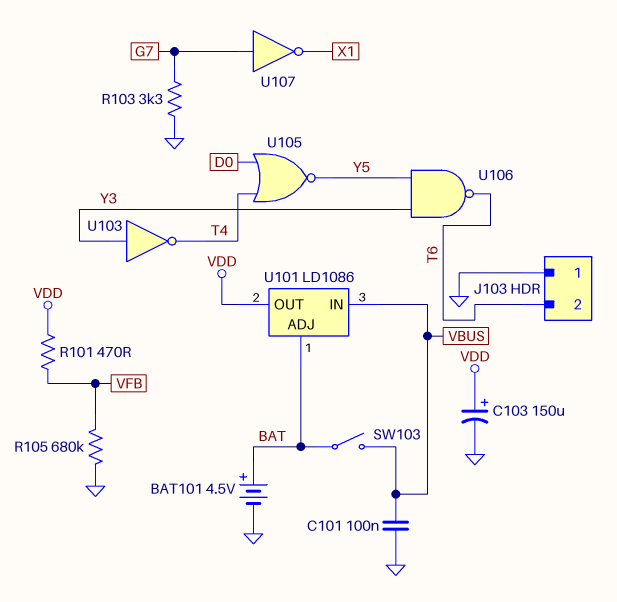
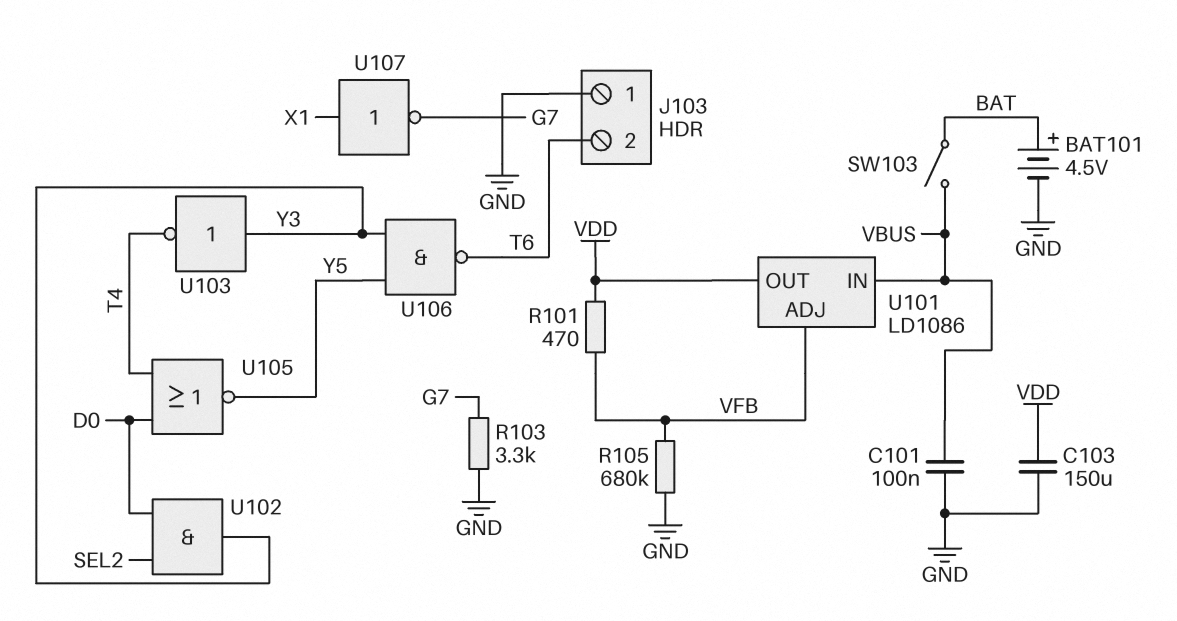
C103: 150uF (plus VDD, minus GND) -> 150uF (GND, VDD)
U101 pin ADJ: BAT -> VFB
U102: none -> AND (in D0, in SEL2, out Y3)
U107: NOT (in G7, out X1) -> NOT (in X1, out G7)

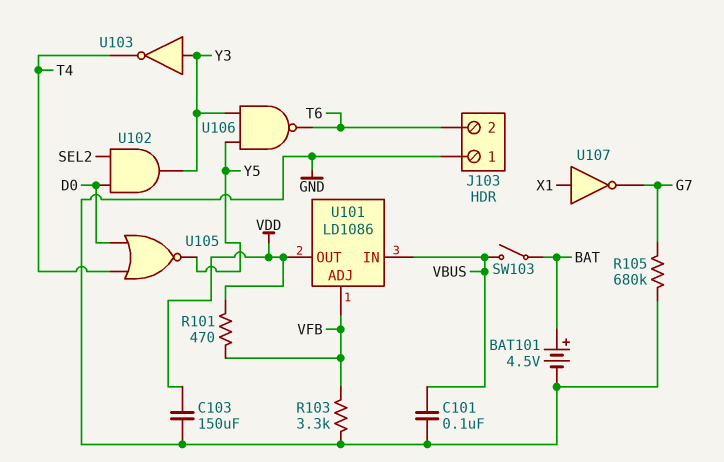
R103: 3.3k (G7, GND) -> 3.3k (GND, VFB)
R105: 680k (GND, VFB) -> 680k (G7, GND)

